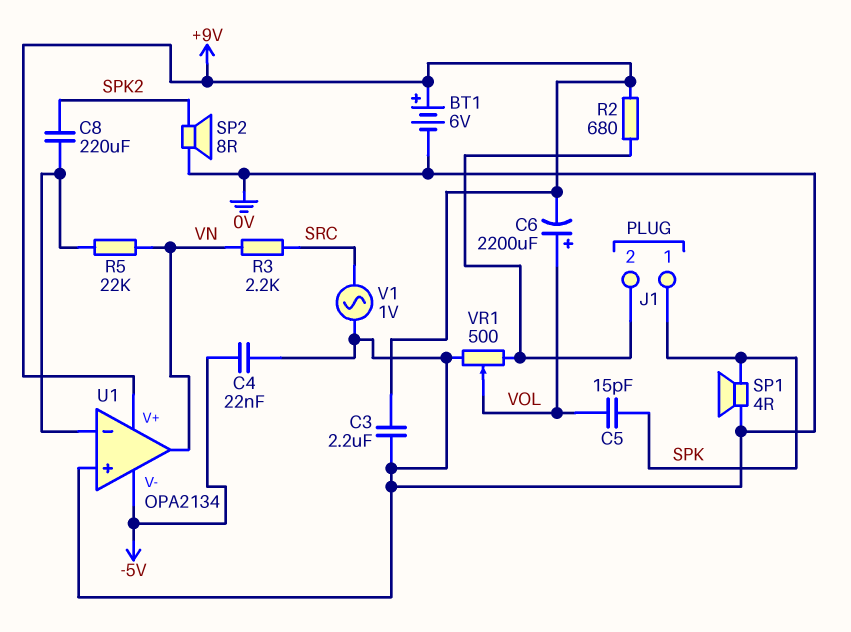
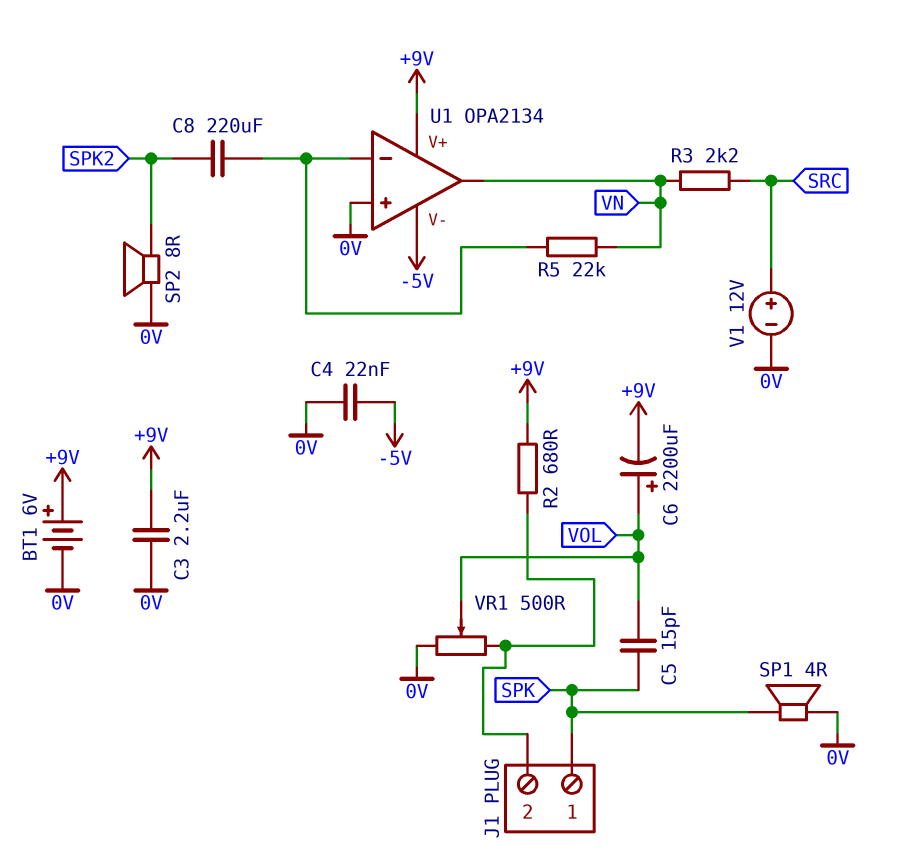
V1: AC 1V (0V, SRC) -> 12V (plus SRC, minus 0V)

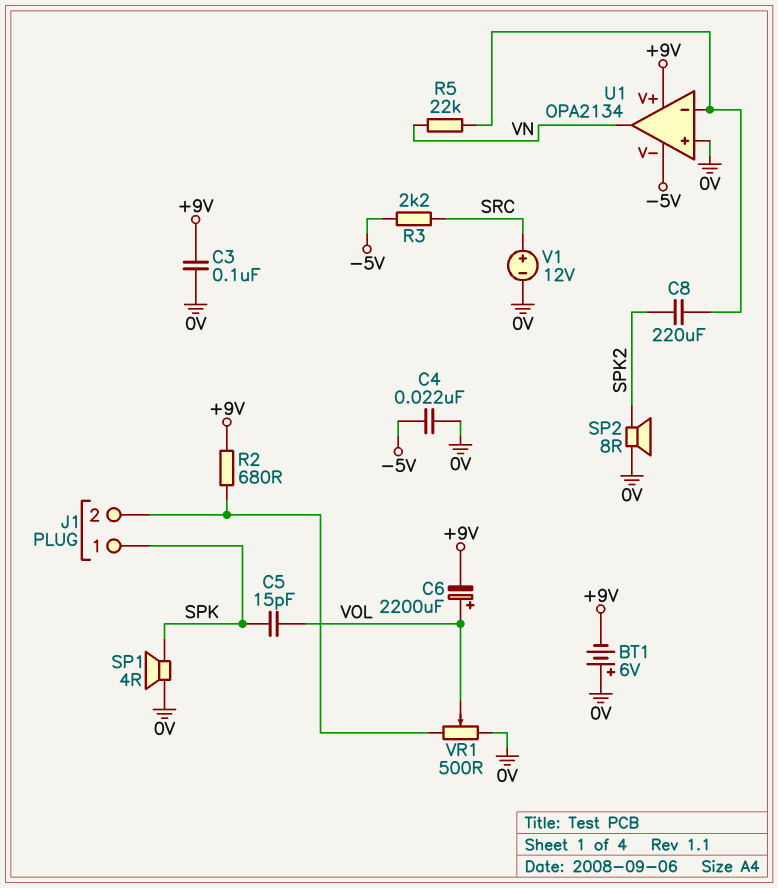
BT1: 6V (plus +9V, minus 0V) -> 6V (plus 0V, minus +9V)
C3: 2.2uF (+9V, 0V) -> 100nF (+9V, 0V)
R3: 2.2k (SRC, VN) -> 2.2k (-5V, SRC)

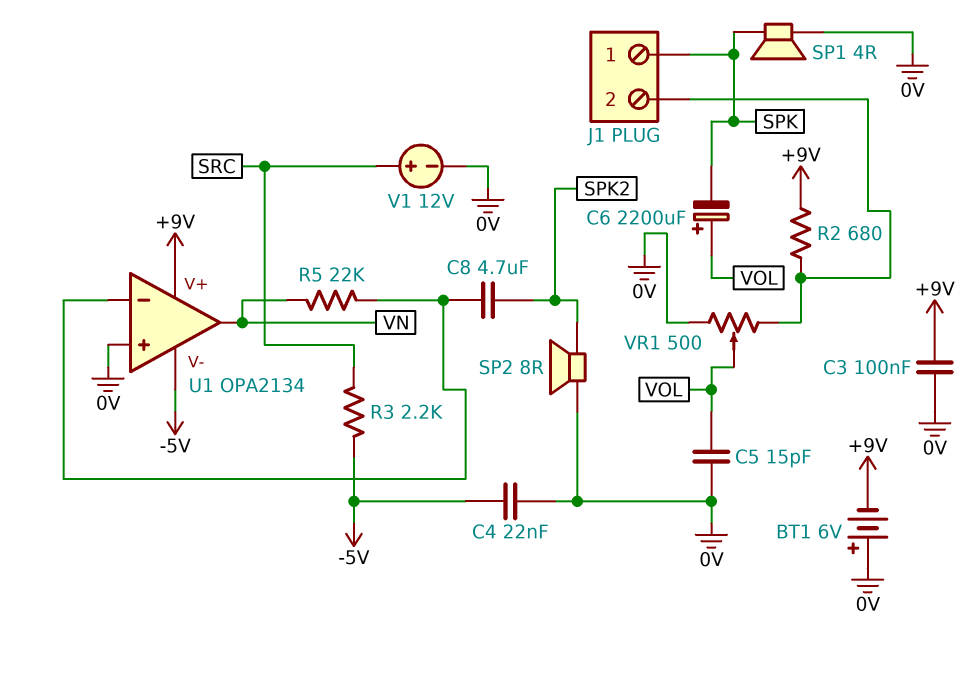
C5: 15pF (SPK, VOL) -> 15pF (0V, VOL)
C6: 2200uF (plus VOL, minus +9V) -> 2200uF (plus VOL, minus SPK)
C8: 220uF (SPK2, U1/in-) -> 4.7uF (SPK2, U1/in-)

